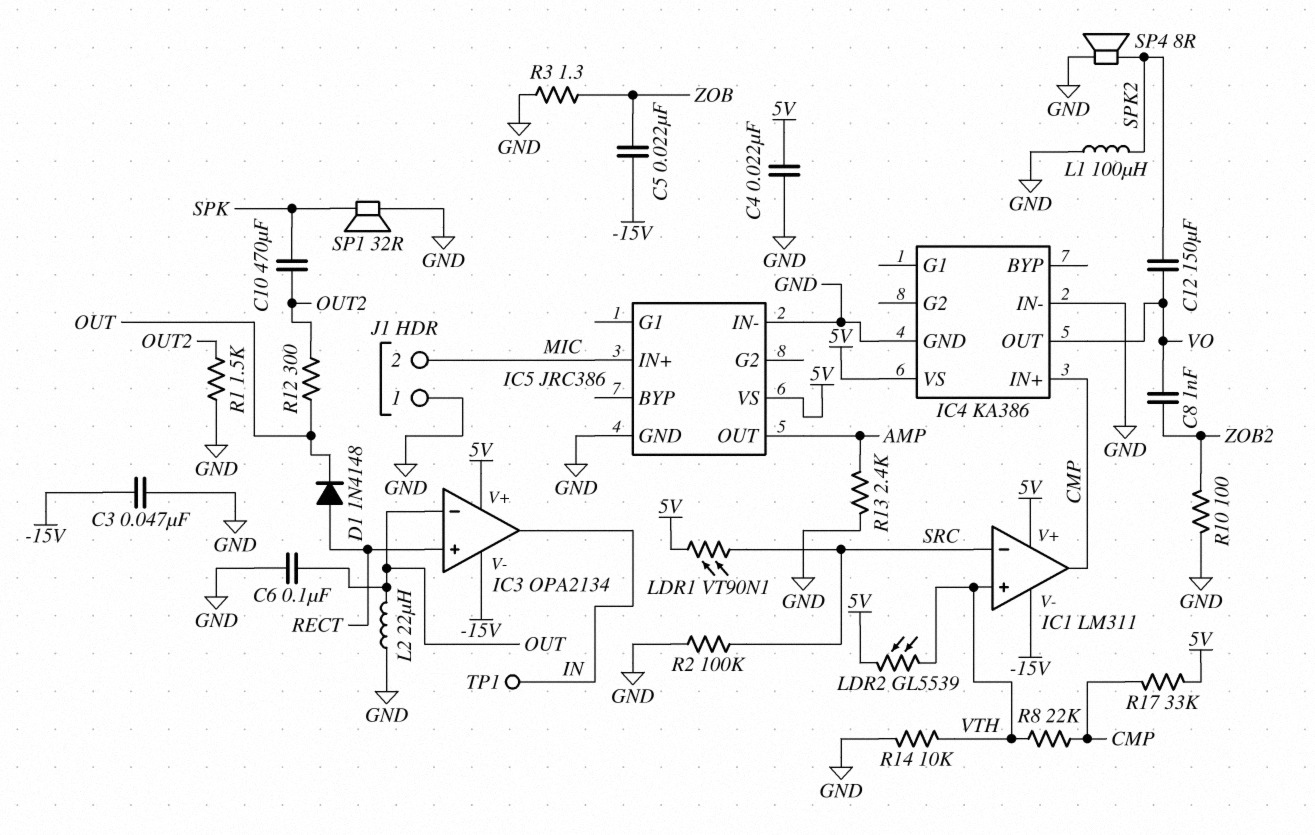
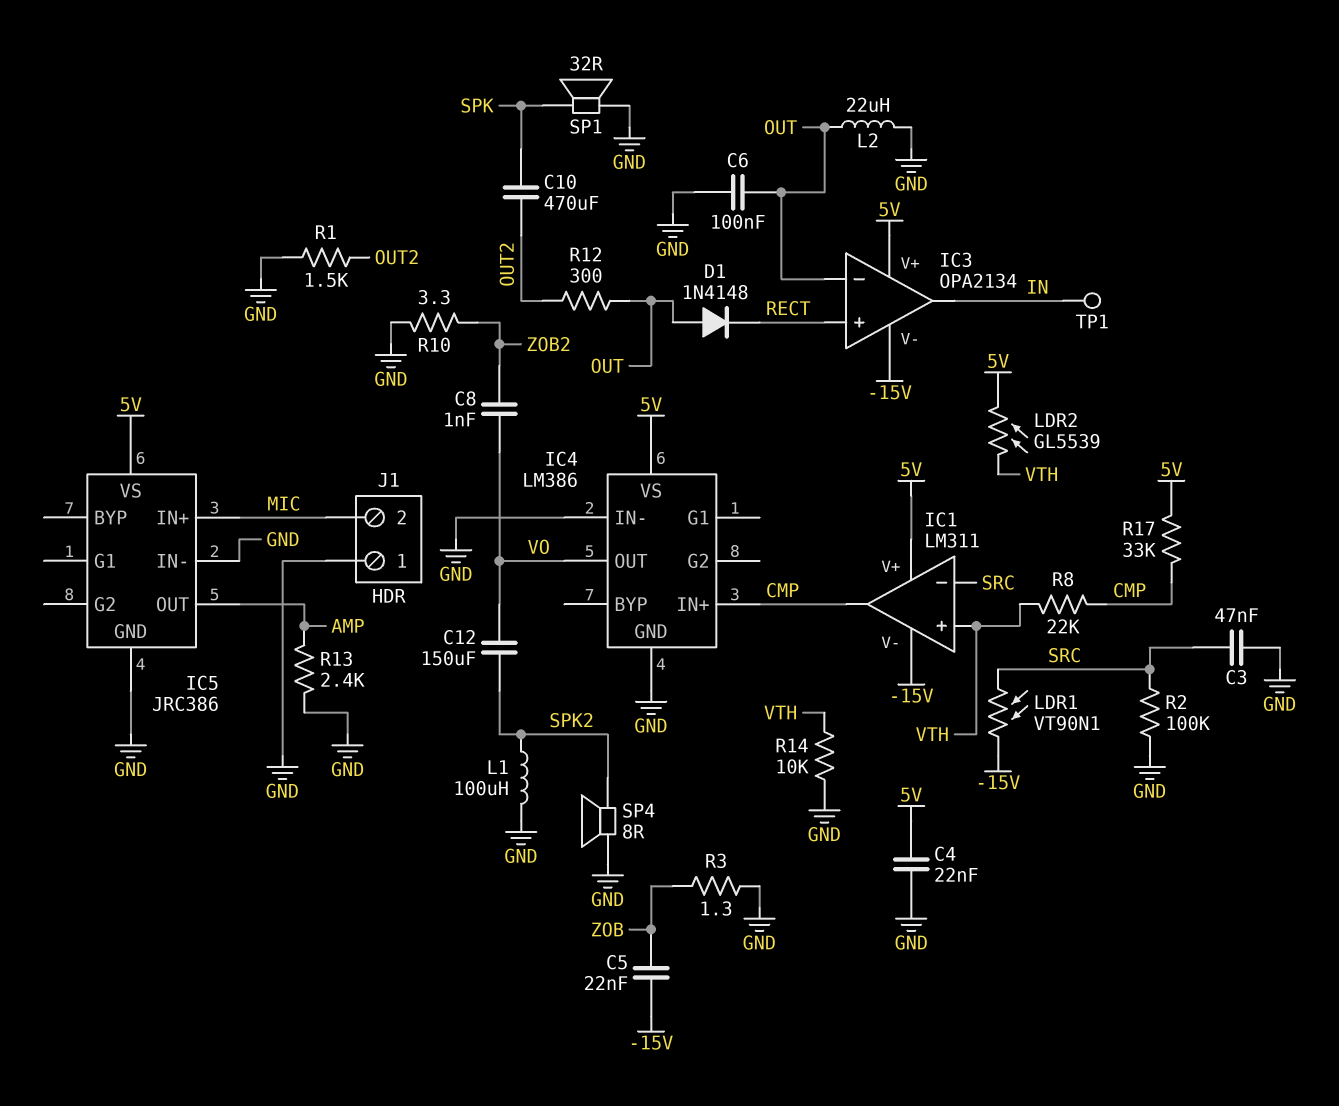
C3: 47nF (-15V, GND) -> 47nF (GND, SRC)
D1: diode 1N4148 (A RECT, K OUT) -> diode 1N4148 (A OUT, K RECT)
IC4: KA386 -> LM386
LDR1: VT90N1 (5V, SRC) -> VT90N1 (-15V, SRC)
R10: 100 (GND, ZOB2) -> 3.3 (GND, ZOB2)

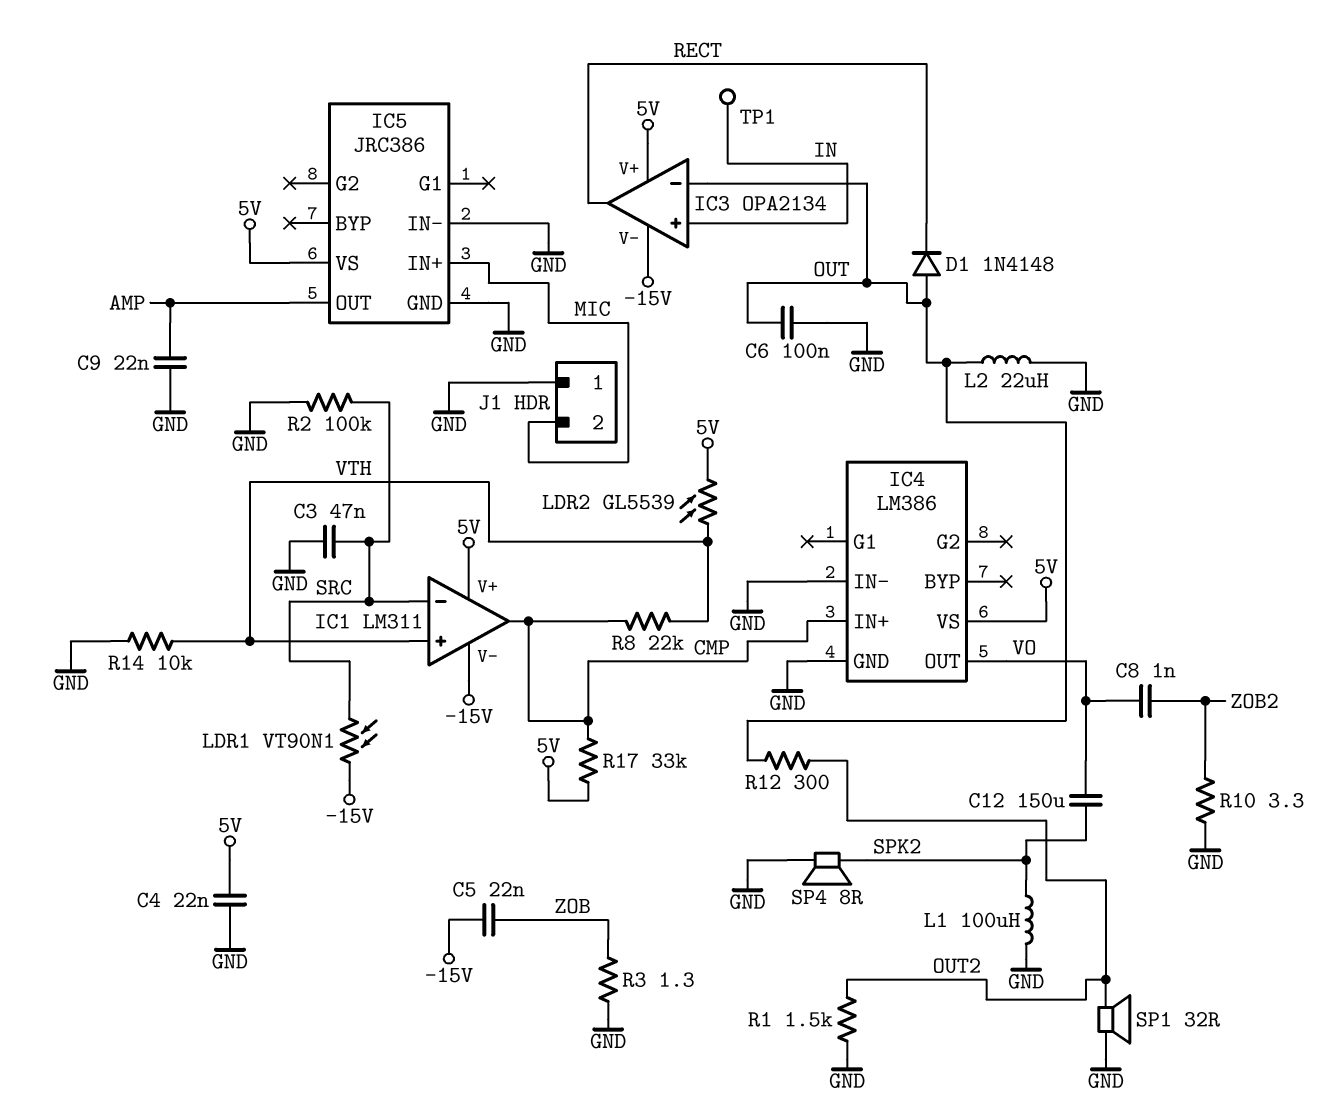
C9: none -> 22nF (AMP, GND)
C10: 470uF (OUT2, SPK) -> none
IC3 pin in+: RECT -> IN
IC3 pin out: IN -> RECT
R13: 2.4k (AMP, GND) -> none
SP1: speaker 32R (GND, SPK) -> speaker 32R (GND, OUT2)

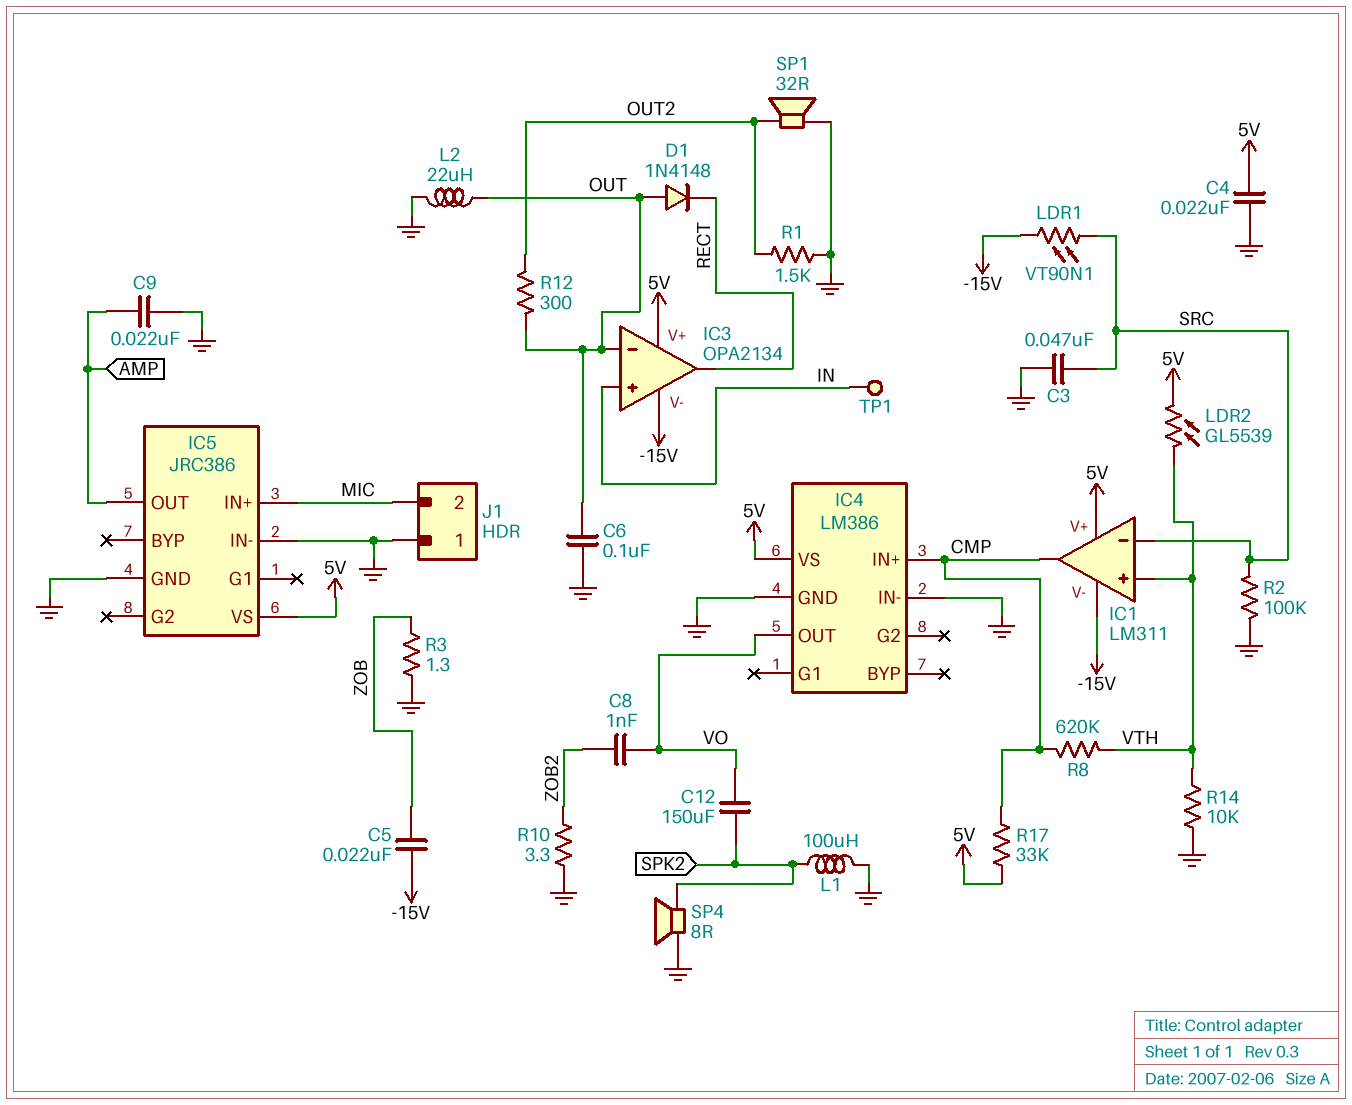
R8: 22k (CMP, VTH) -> 620k (CMP, VTH)

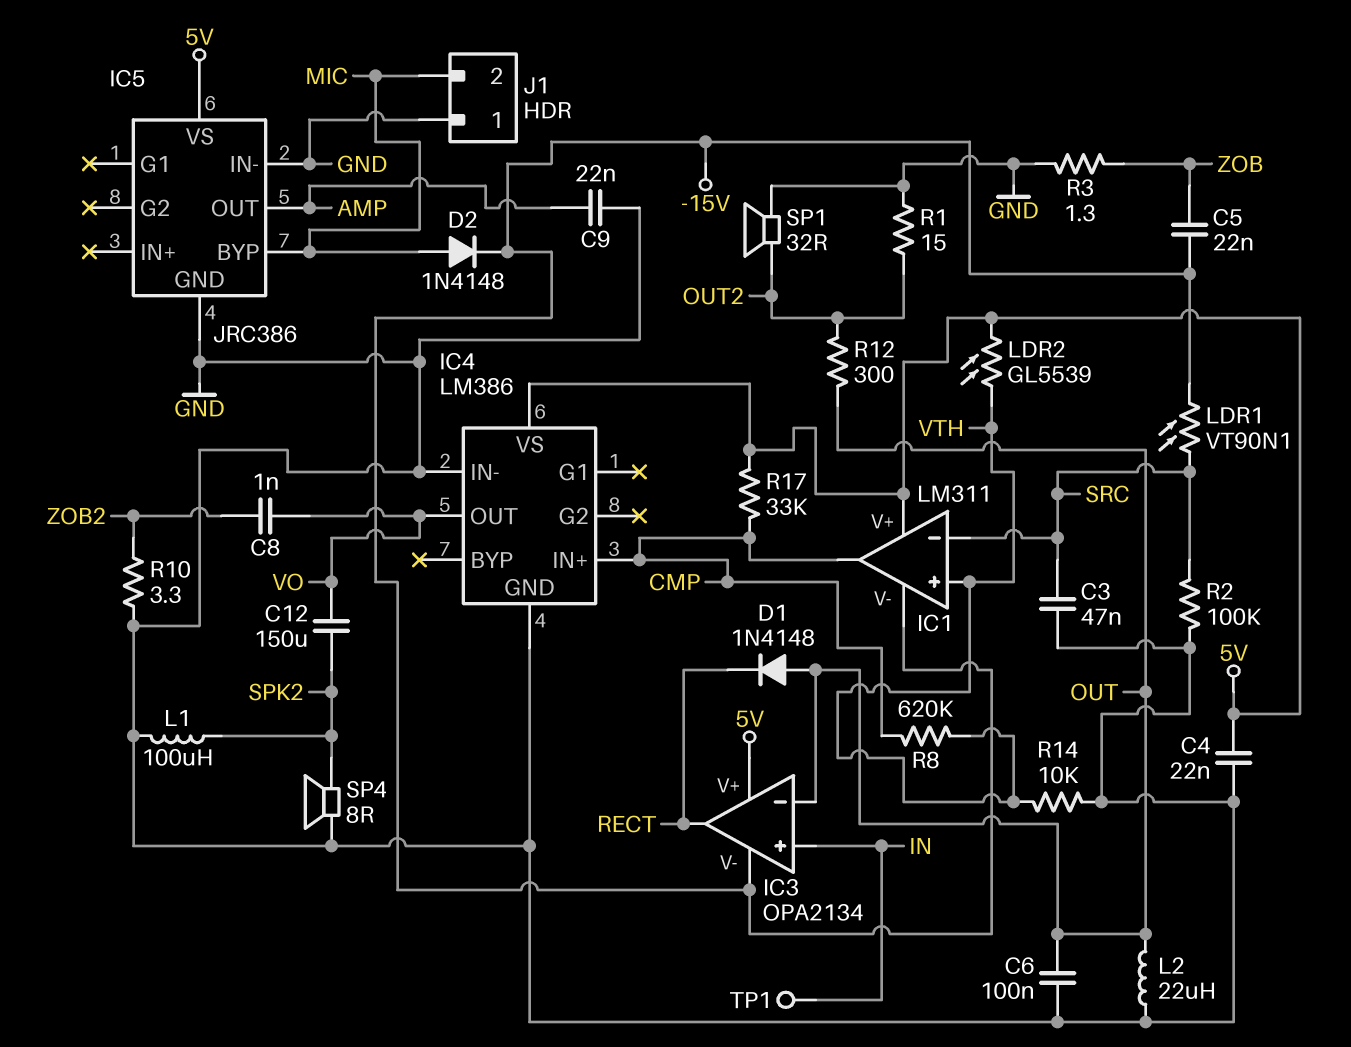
D2: none -> diode 1N4148 (A MIC, K -15V)
IC5 pin BYP: none -> MIC
IC5 pin IN+: MIC -> none
R1: 1.5k (GND, OUT2) -> 15 (GND, OUT2)

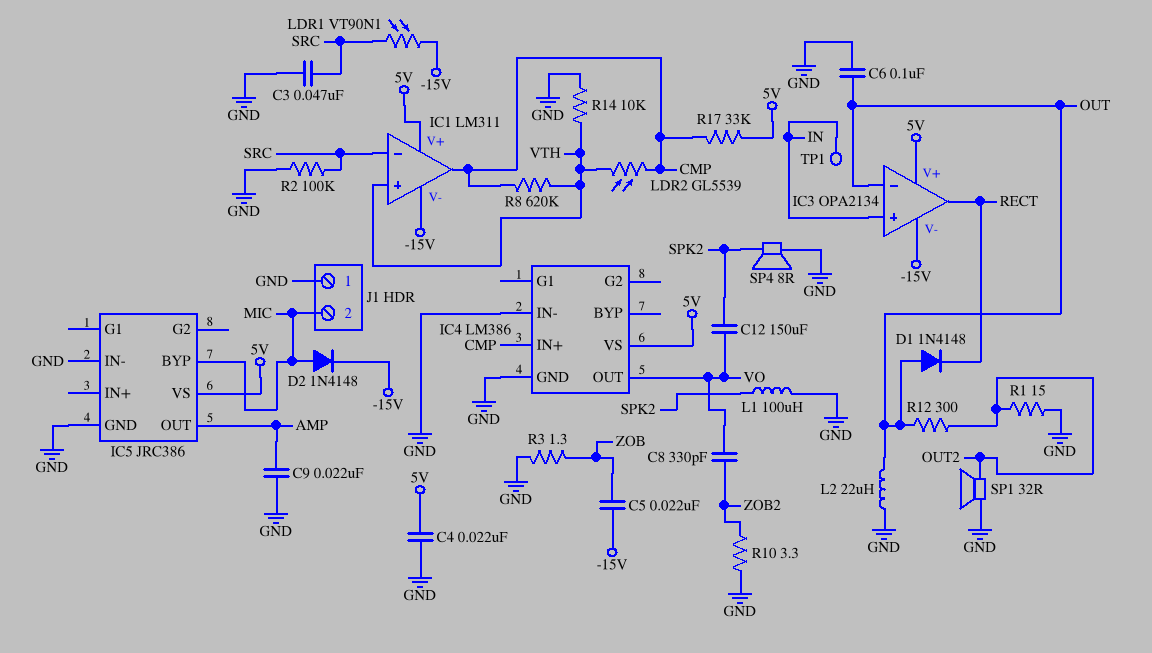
C8: 1nF (VO, ZOB2) -> 330pF (VO, ZOB2)
LDR2: GL5539 (5V, VTH) -> GL5539 (CMP, VTH)

